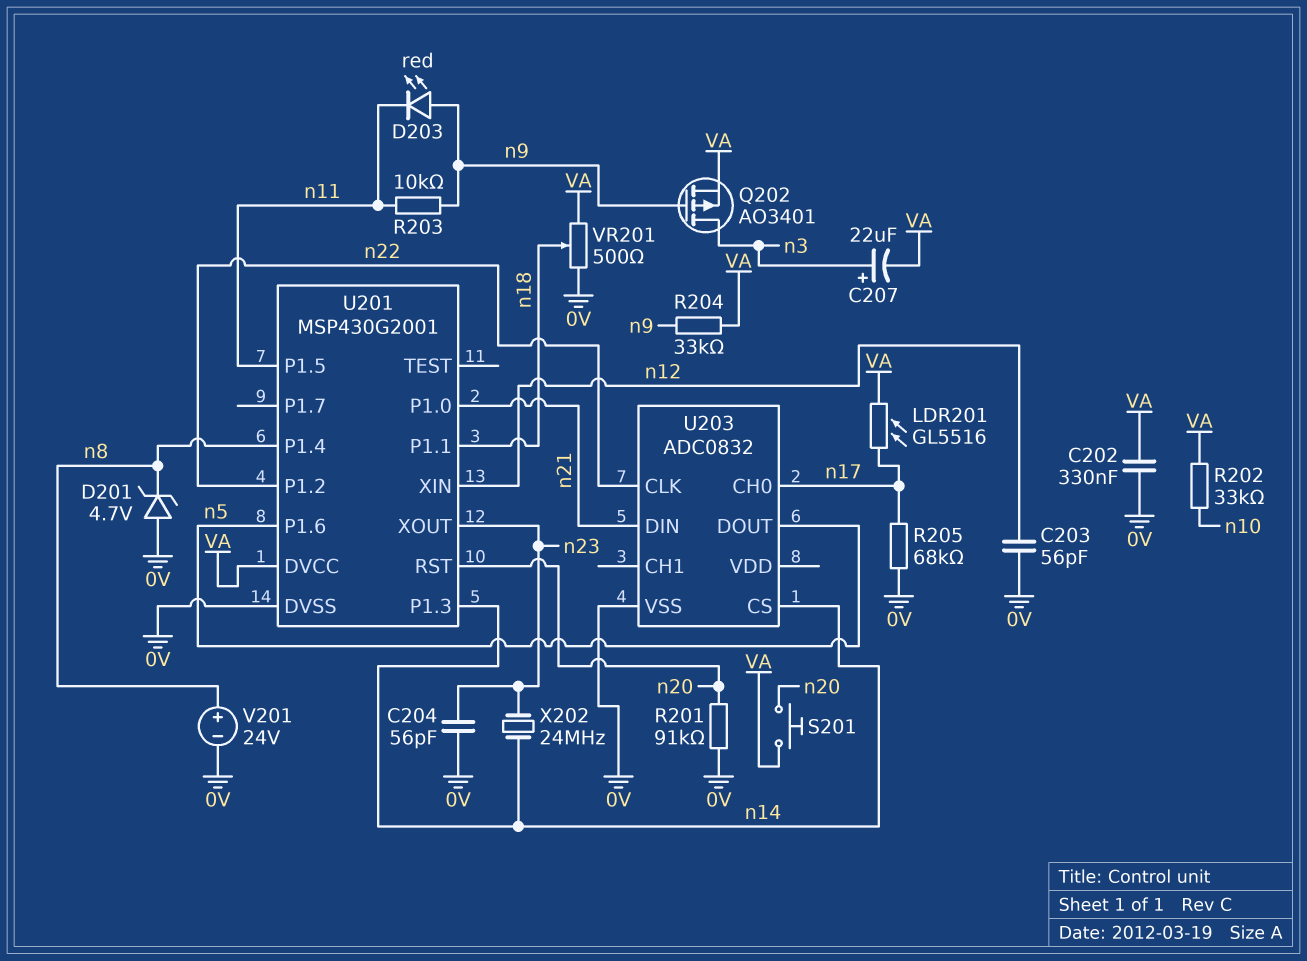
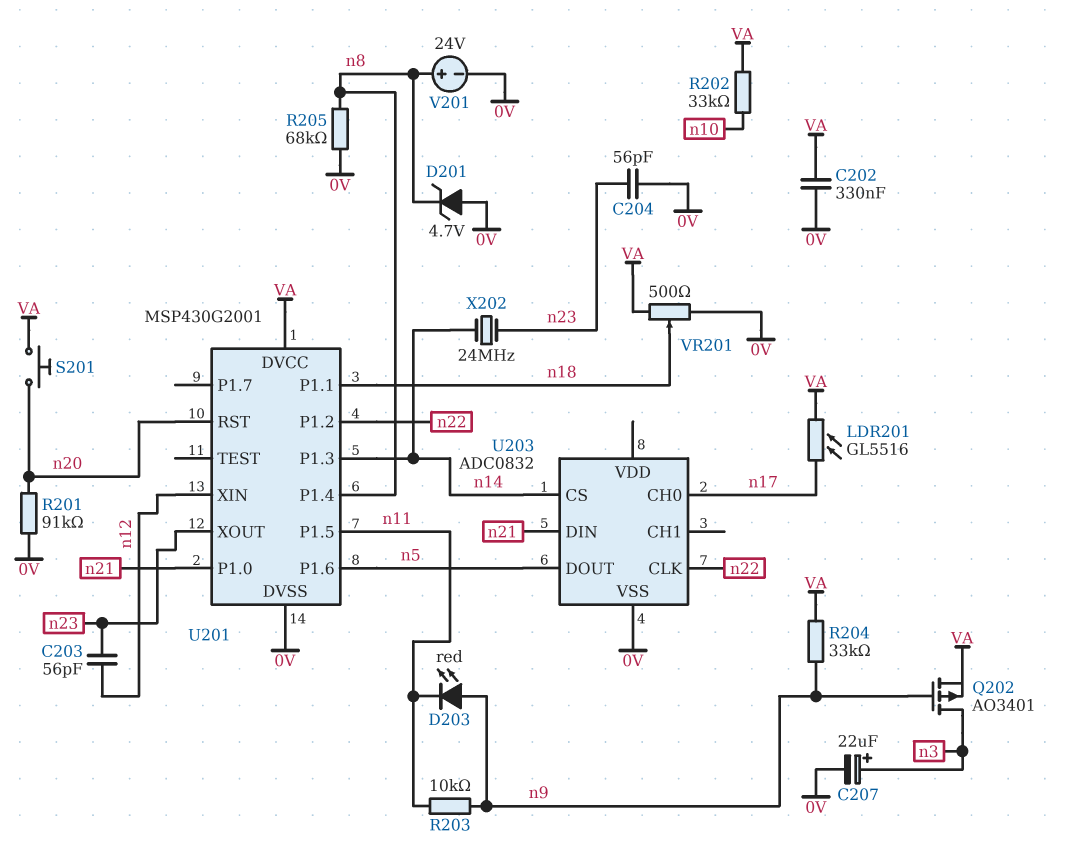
C203: 56pF (0V, n12) -> 56pF (n12, n23)
C207: 22uF (plus n3, minus VA) -> 22uF (plus n3, minus 0V)
R205: 68k (0V, n17) -> 68k (0V, n8)

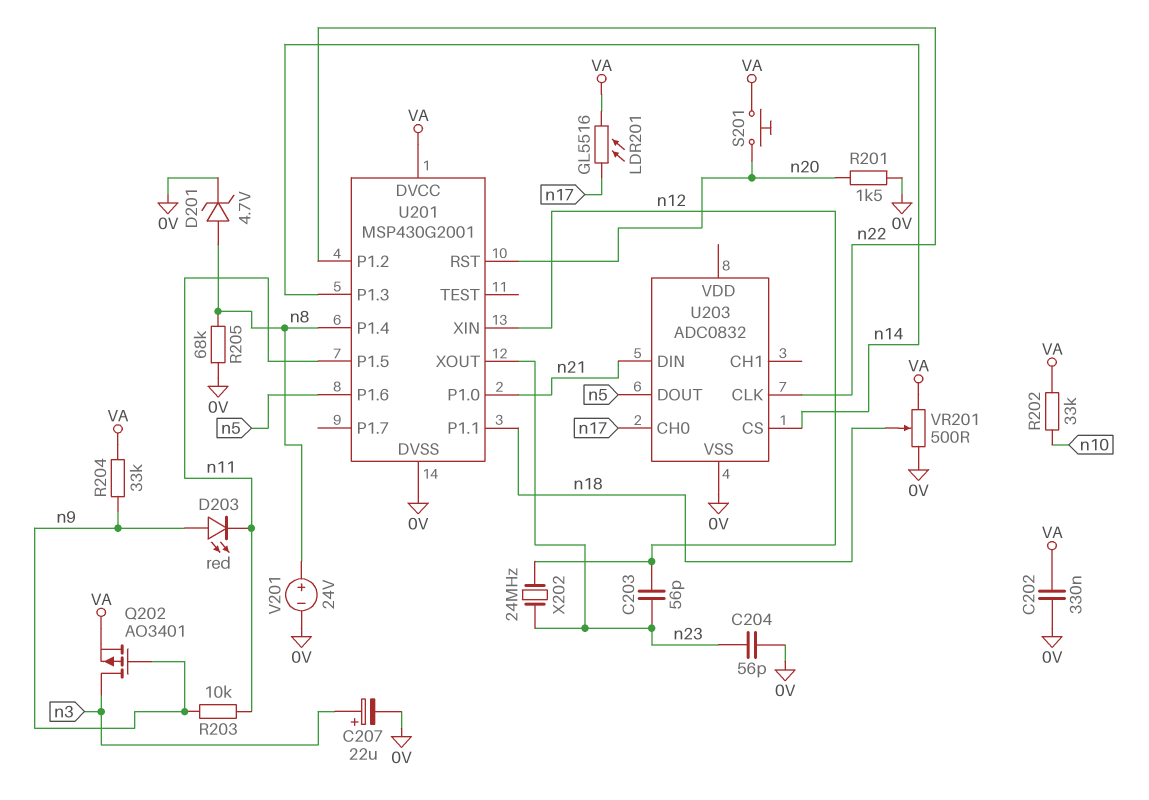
D201: zener 4.7V (A 0V, K n8) -> zener 4.7V (A n8, K 0V)
R201: 91k (0V, n20) -> 1.5k (0V, n20)
X202: 24MHz (n14, n23) -> 24MHz (n12, n23)

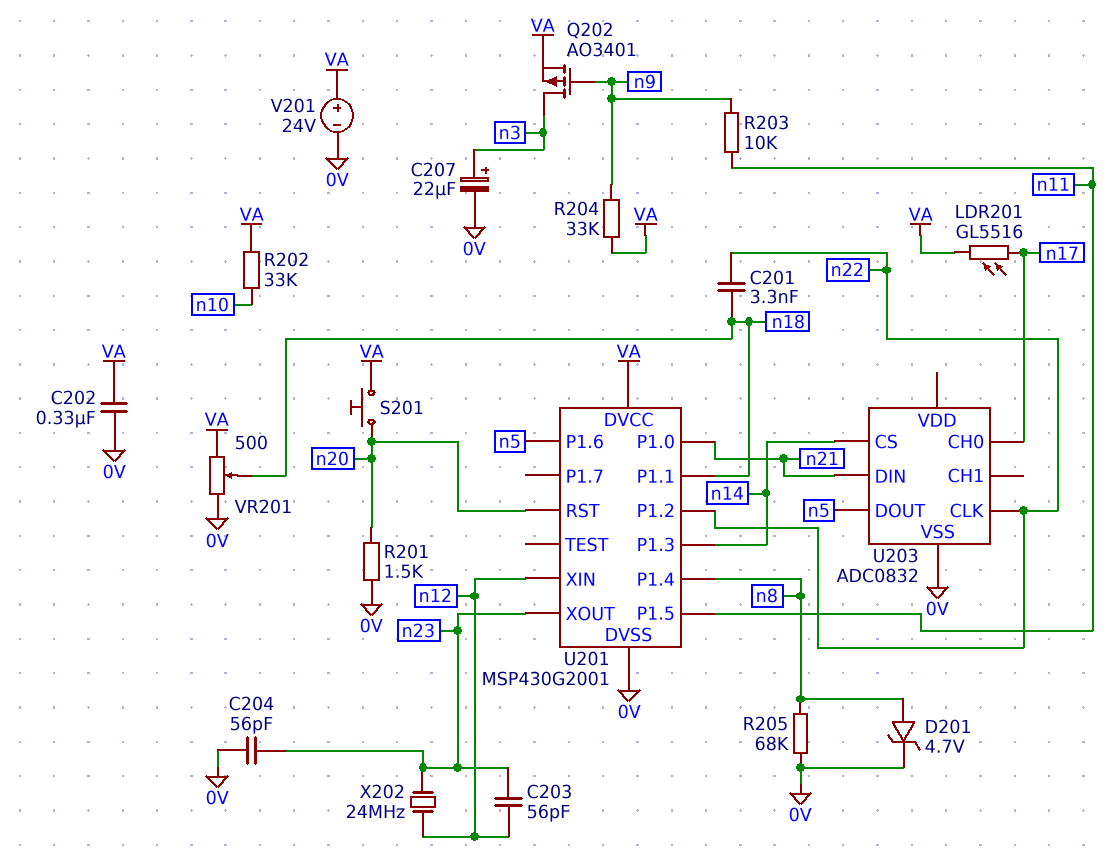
C201: none -> 3.3nF (n18, n22)
D203: LED red (A n9, K n11) -> none
V201: 24V (plus n8, minus 0V) -> 24V (plus VA, minus 0V)

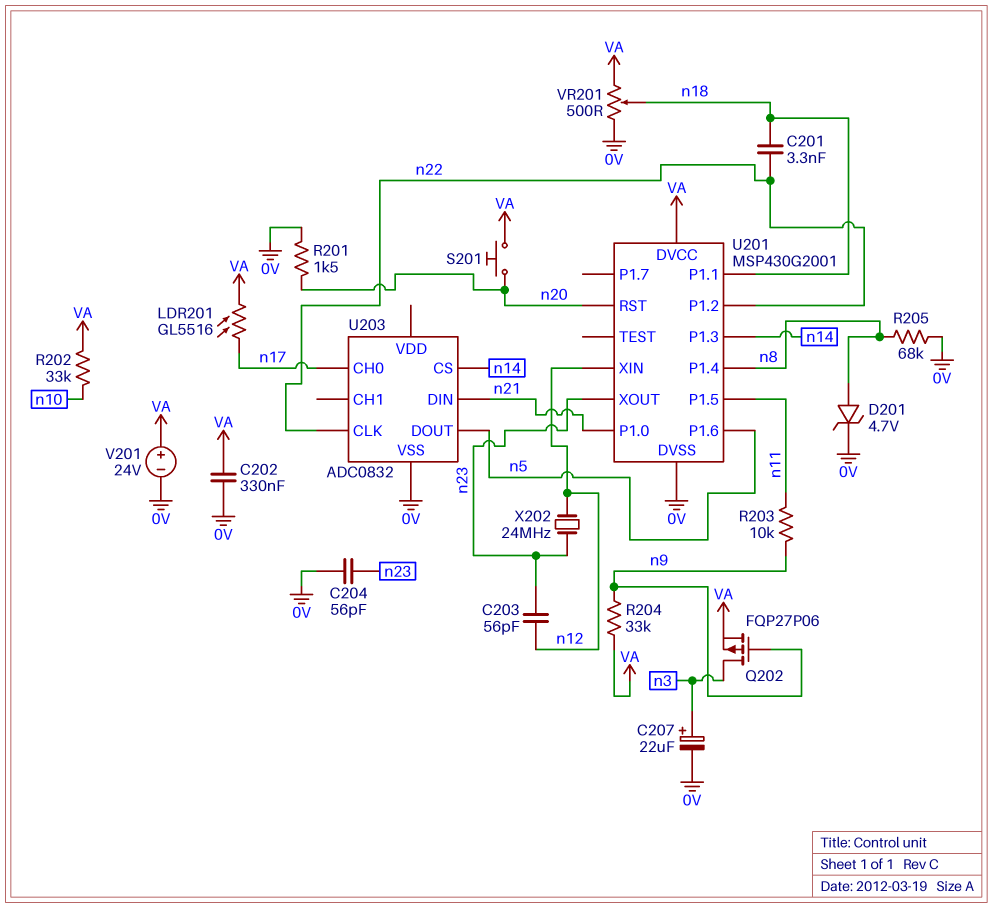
Q202: PMOS AO3401 (G n9, D n3, S VA) -> PMOS FQP27P06 (G n9, D n3, S VA)

